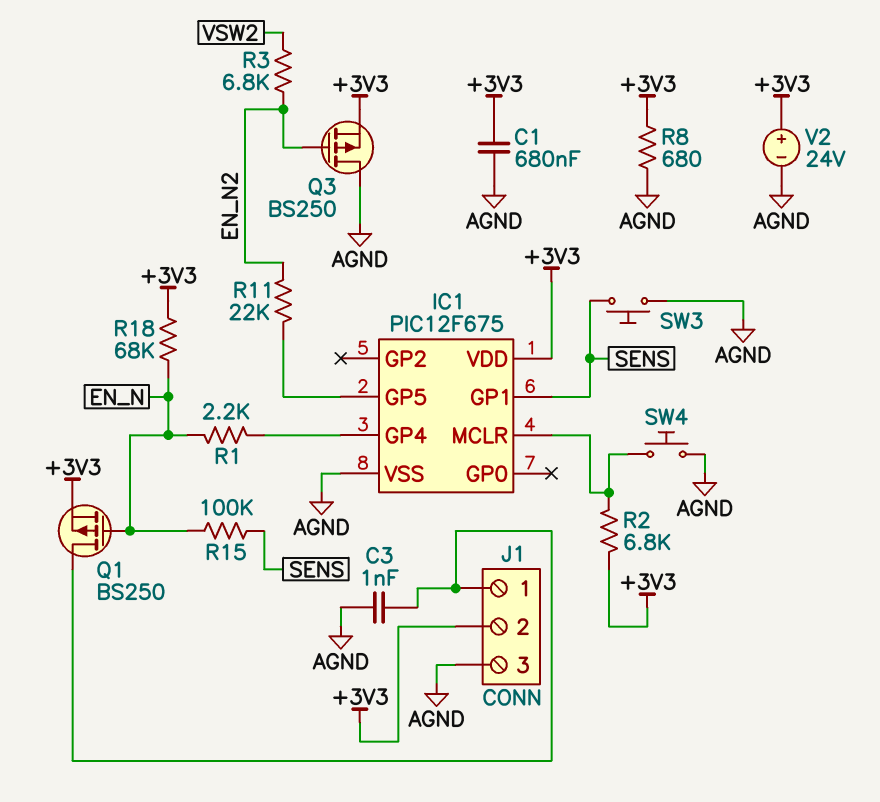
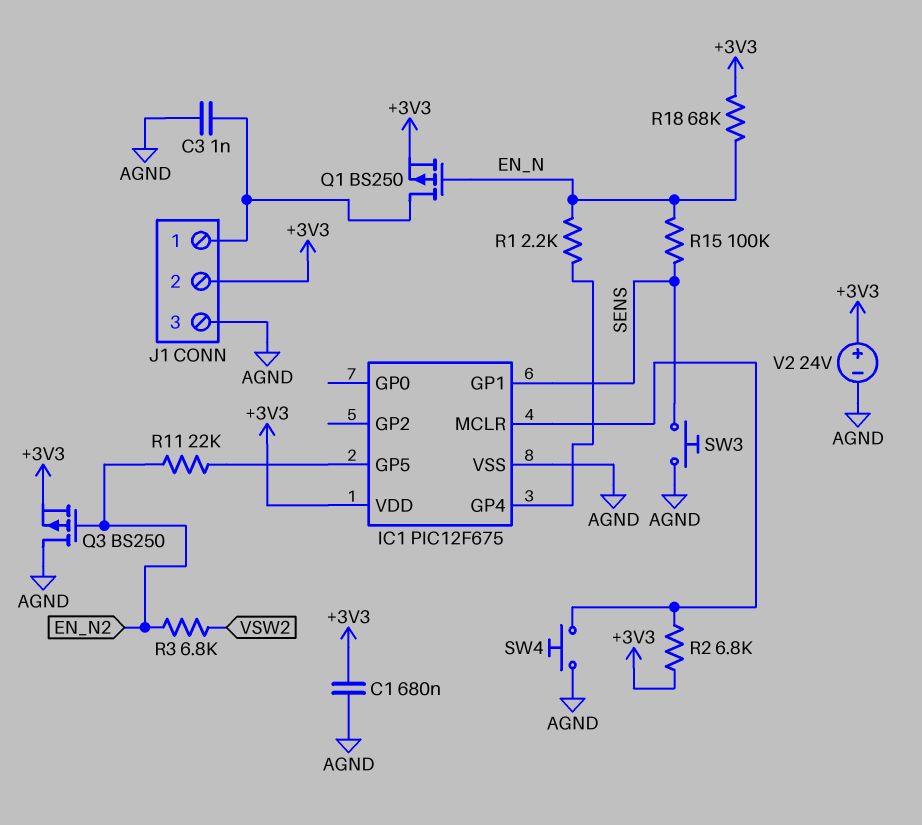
R8: 680 (+3V3, AGND) -> none

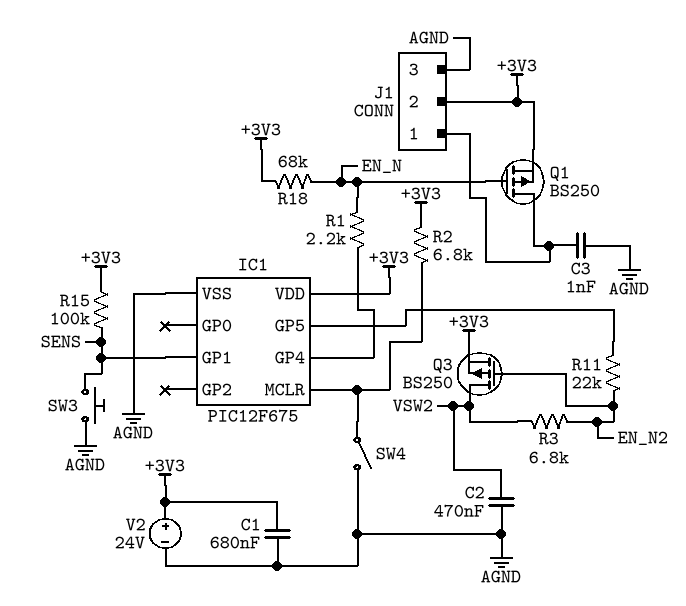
C2: none -> 470nF (AGND, VSW2)
Q3: PMOS BS250 (G EN_N2, D AGND, S +3V3) -> PMOS BS250 (G EN_N2, D VSW2, S +3V3)
R15: 100k (EN_N, SENS) -> 100k (+3V3, SENS)
SW4: button (AGND, IC1/MCLR) -> switch (AGND, IC1/MCLR)

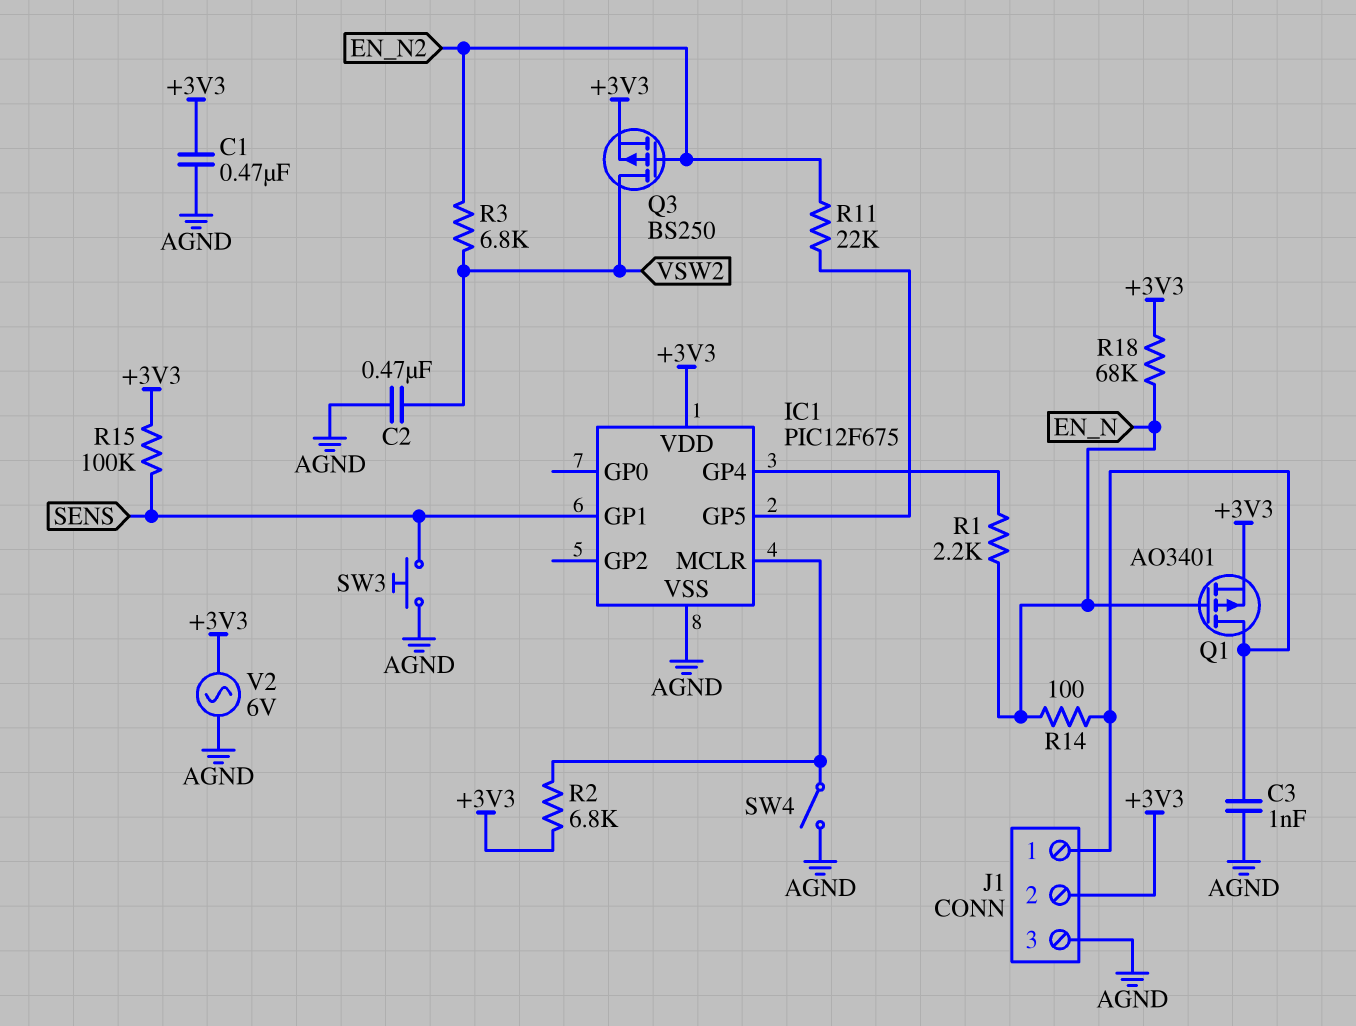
C1: 680nF (+3V3, AGND) -> 470nF (+3V3, AGND)
Q1: PMOS BS250 (G EN_N, D J1/1, S +3V3) -> PMOS AO3401 (G EN_N, D J1/1, S +3V3)
R14: none -> 100 (EN_N, J1/1)
V2: 24V (plus +3V3, minus AGND) -> AC 6V (+3V3, AGND)

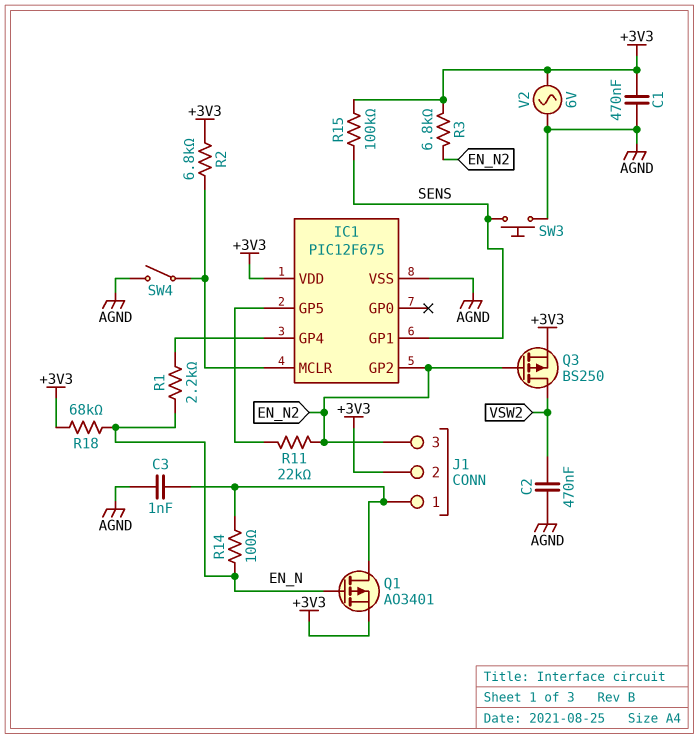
IC1 pin GP2: none -> EN_N2
J1 pin 3: AGND -> EN_N2
R3: 6.8k (EN_N2, VSW2) -> 6.8k (+3V3, EN_N2)

